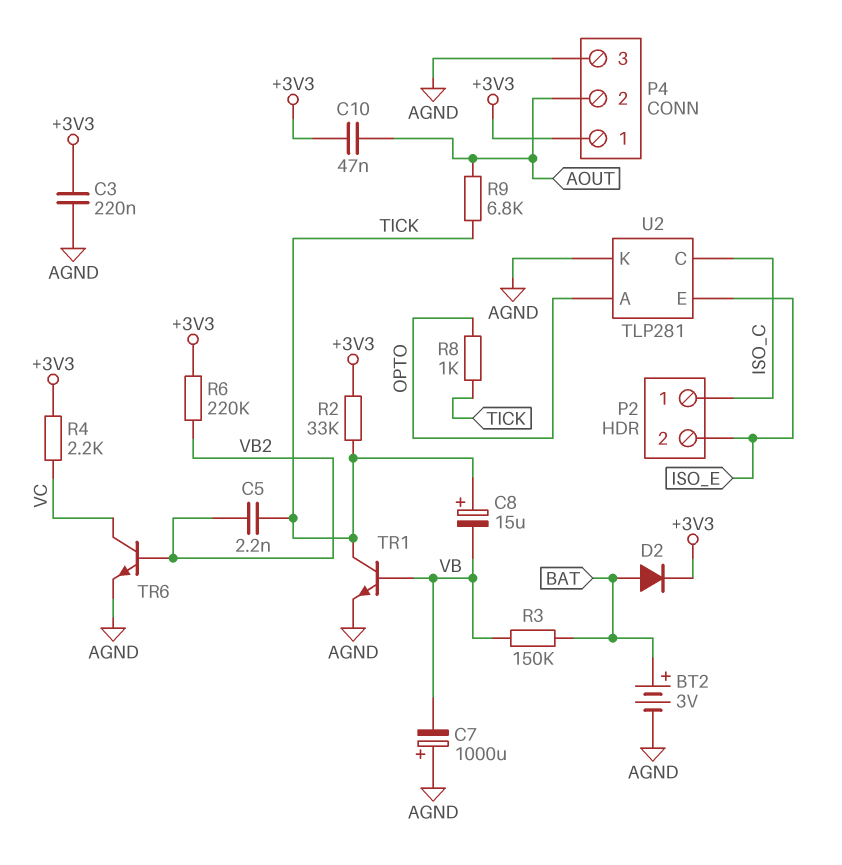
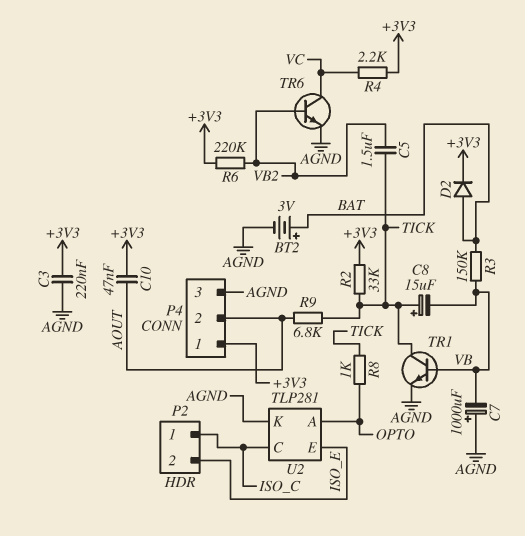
C5: 2.2nF (TICK, VB2) -> 1.5uF (TICK, VB2)

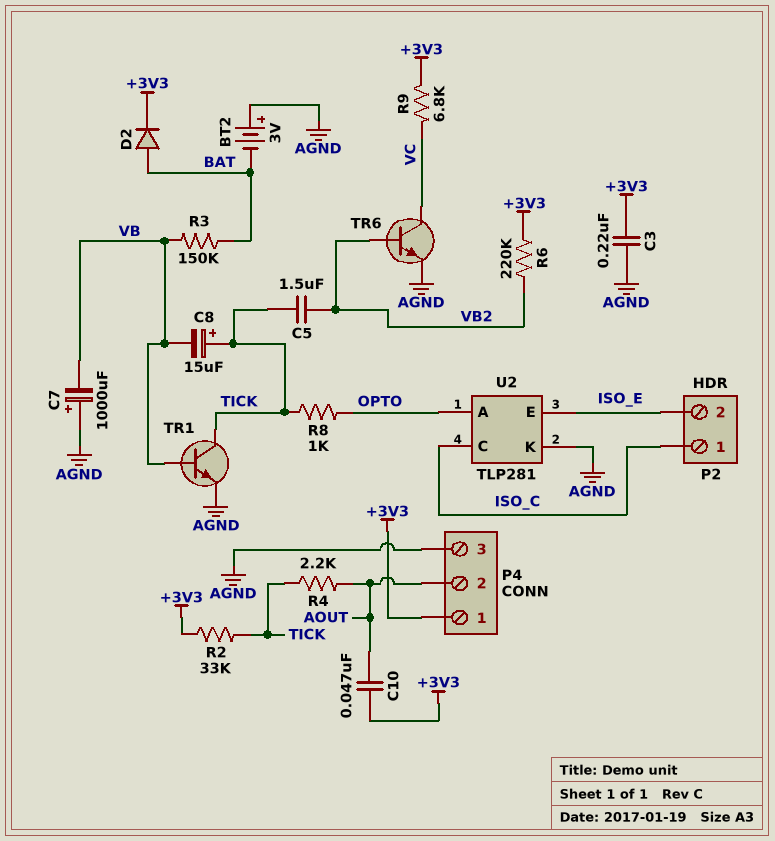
BT2: 3V (plus BAT, minus AGND) -> 3V (plus AGND, minus BAT)
R4: 2.2k (+3V3, VC) -> 2.2k (AOUT, TICK)
R9: 6.8k (AOUT, TICK) -> 6.8k (+3V3, VC)

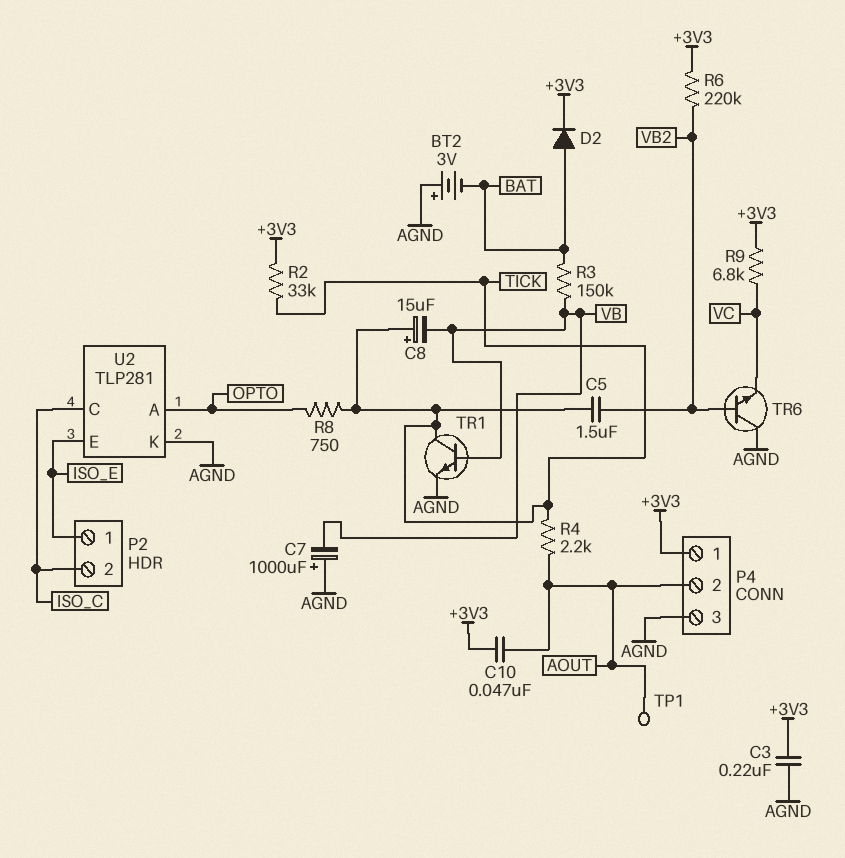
P2 pin 1: ISO_C -> ISO_E
P2 pin 2: ISO_E -> ISO_C
R8: 1k (OPTO, TICK) -> 750 (OPTO, TICK)
TP1: none -> test point (AOUT)
TR6: NPN (B VB2, C VC, E AGND) -> NPN (B VB2, C AGND, E VC)

